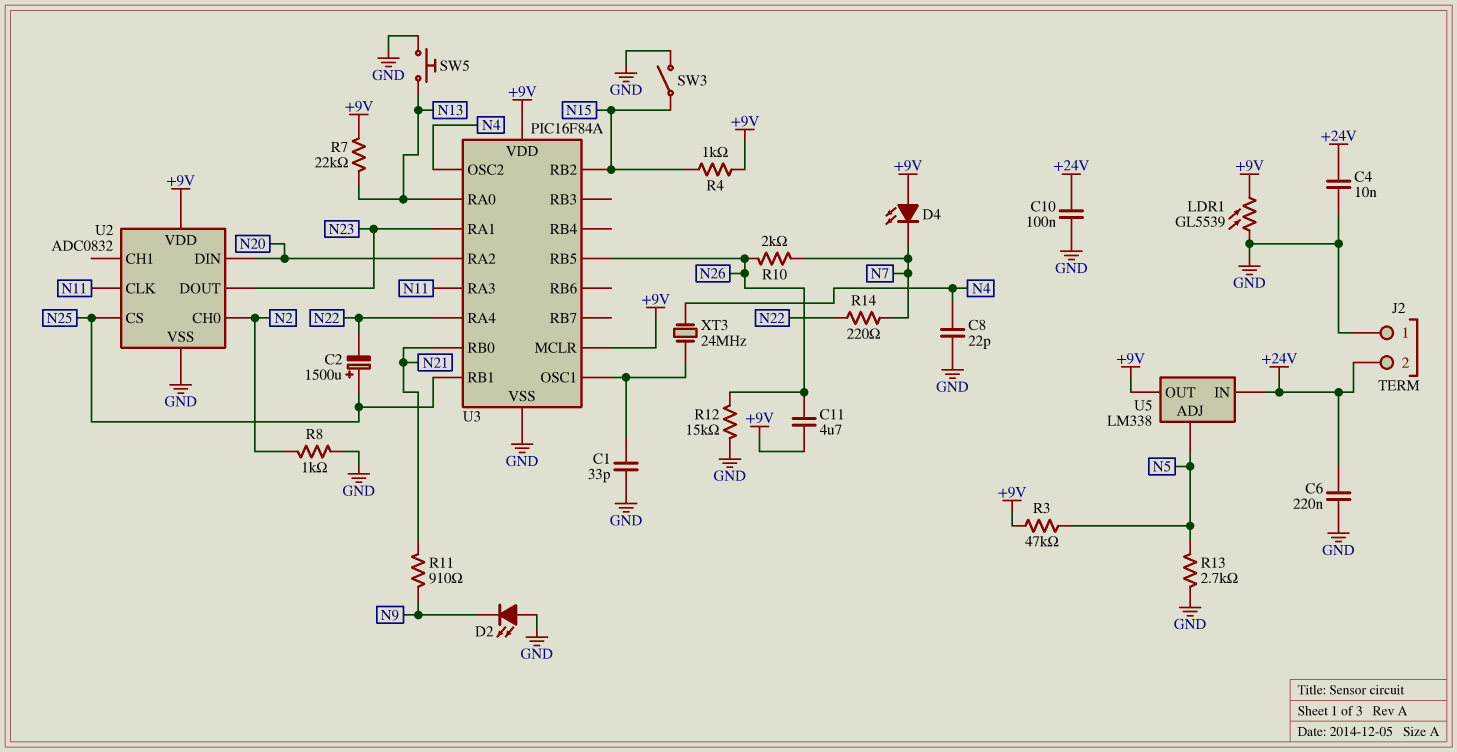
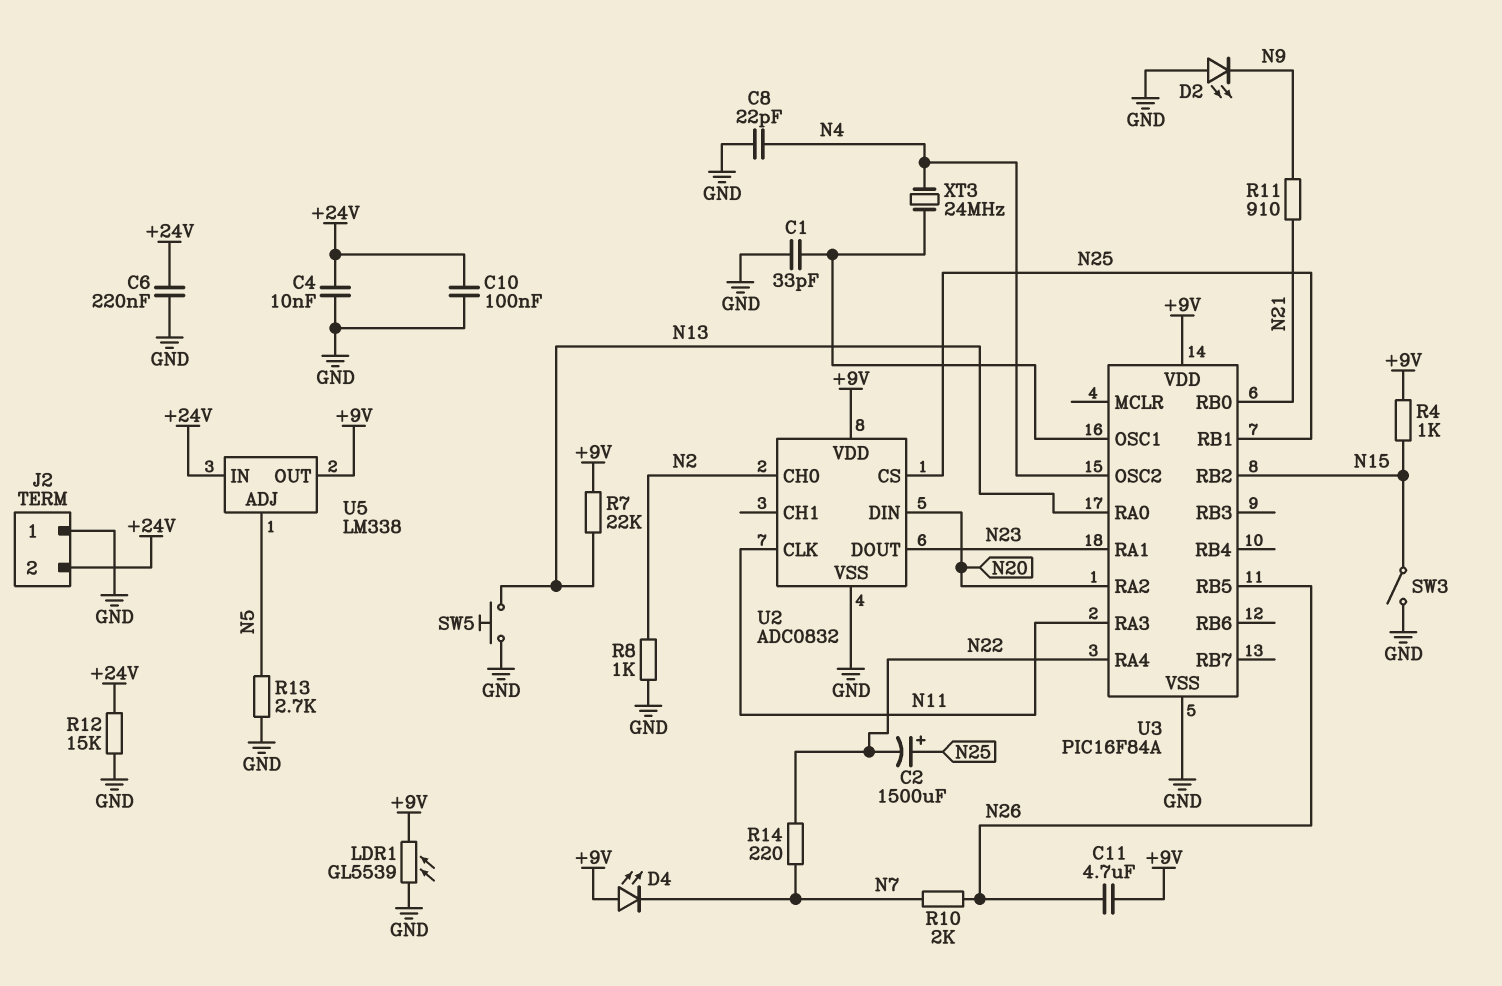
R3: 47k (+9V, N5) -> none
R12: 15k (GND, N26) -> 15k (+24V, GND)
U3 pin MCLR: +9V -> none

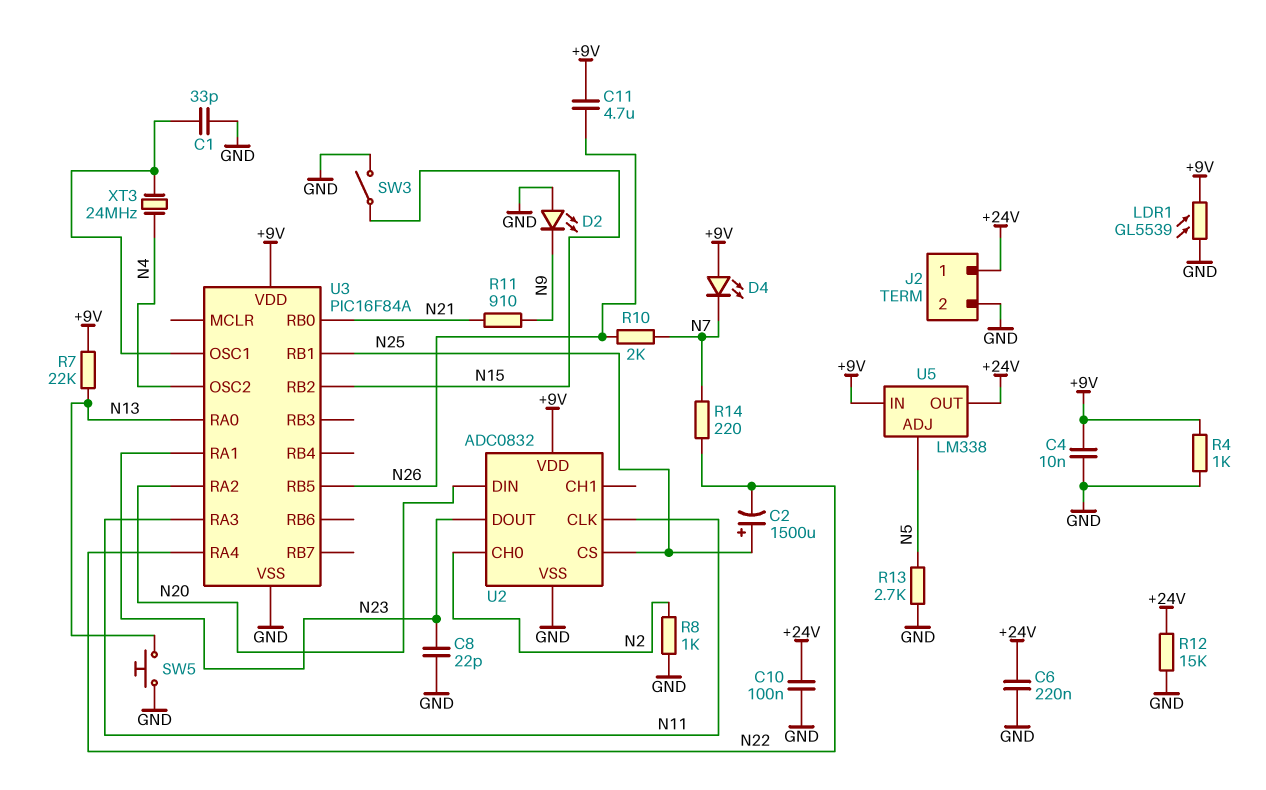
C4: 10nF (+24V, GND) -> 10nF (+9V, GND)
C8: 22pF (GND, N4) -> 22pF (GND, N23)
J2 pin 1: GND -> +24V
J2 pin 2: +24V -> GND
R4: 1k (+9V, N15) -> 1k (+9V, GND)
U5 pin IN: +24V -> +9V
U5 pin OUT: +9V -> +24V

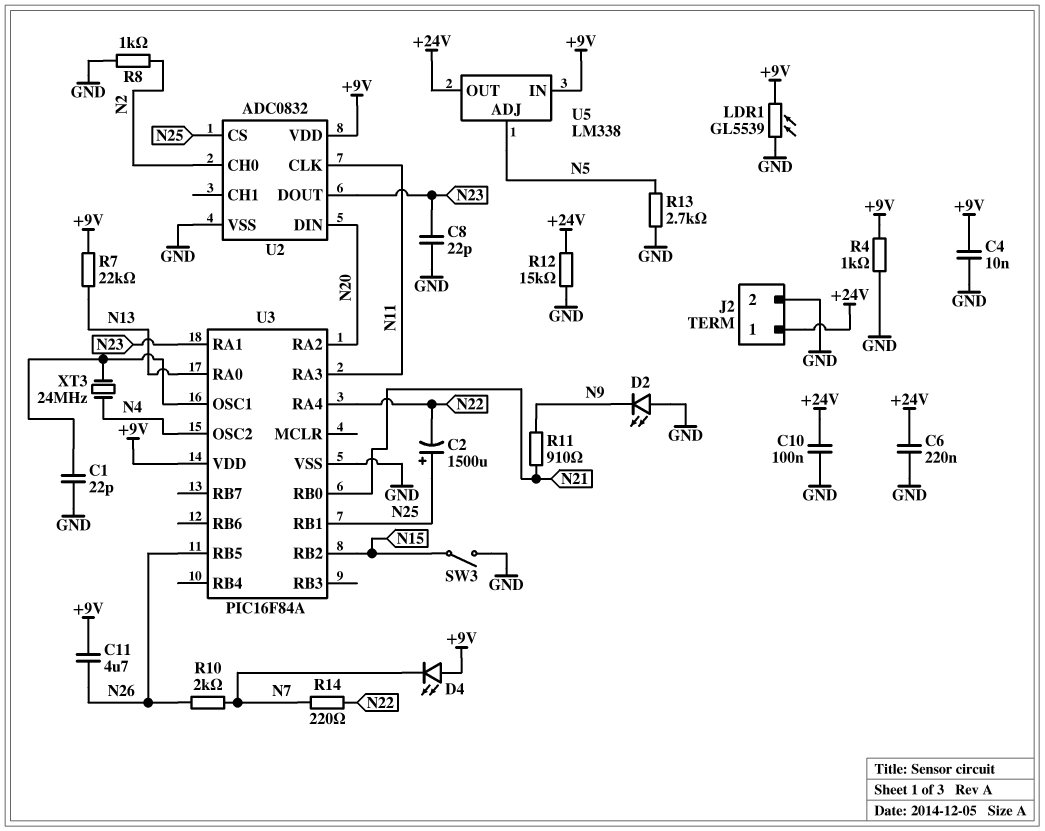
C1: 33pF (GND, U3/OSC1) -> 22pF (GND, U3/OSC1)
SW5: button (GND, N13) -> none

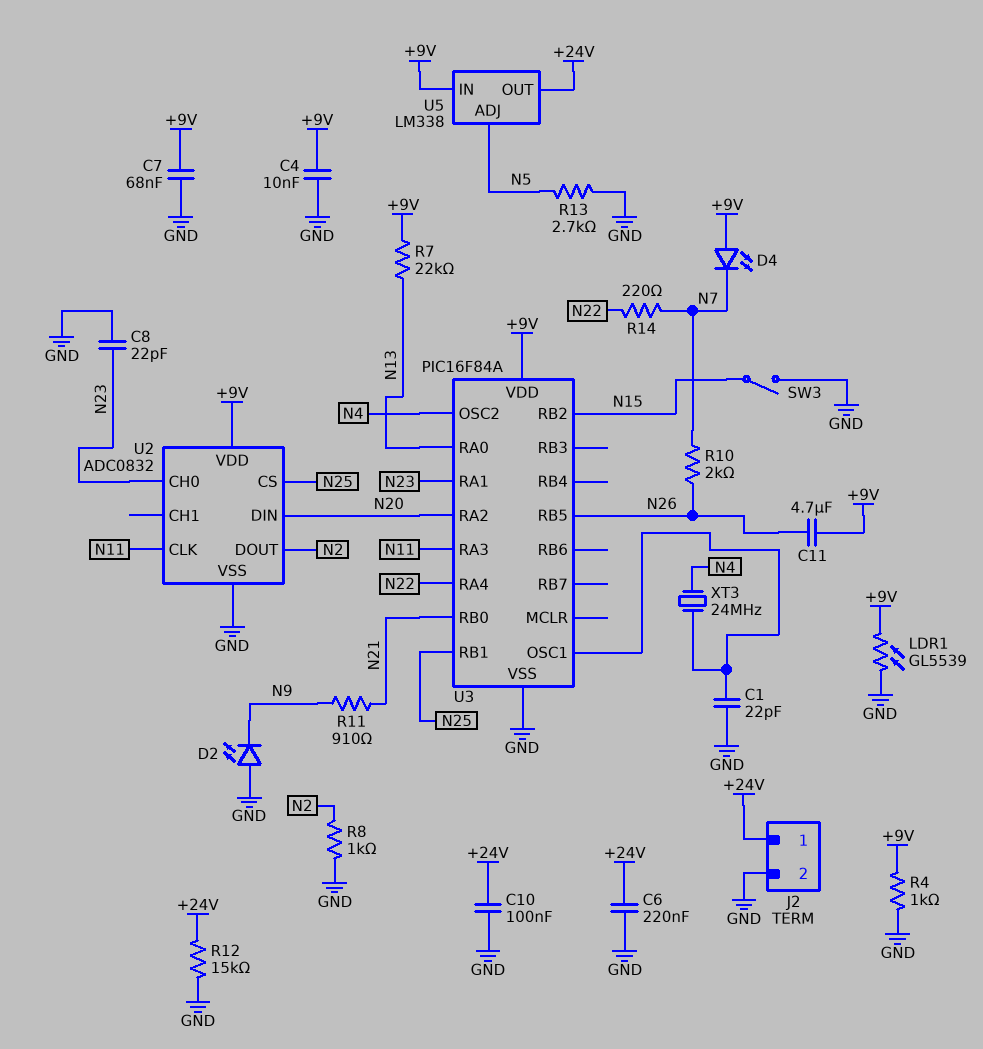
C2: 1500uF (plus N25, minus N22) -> none
C7: none -> 68nF (+9V, GND)
U2 pin CH0: N2 -> N23
U2 pin DOUT: N23 -> N2

